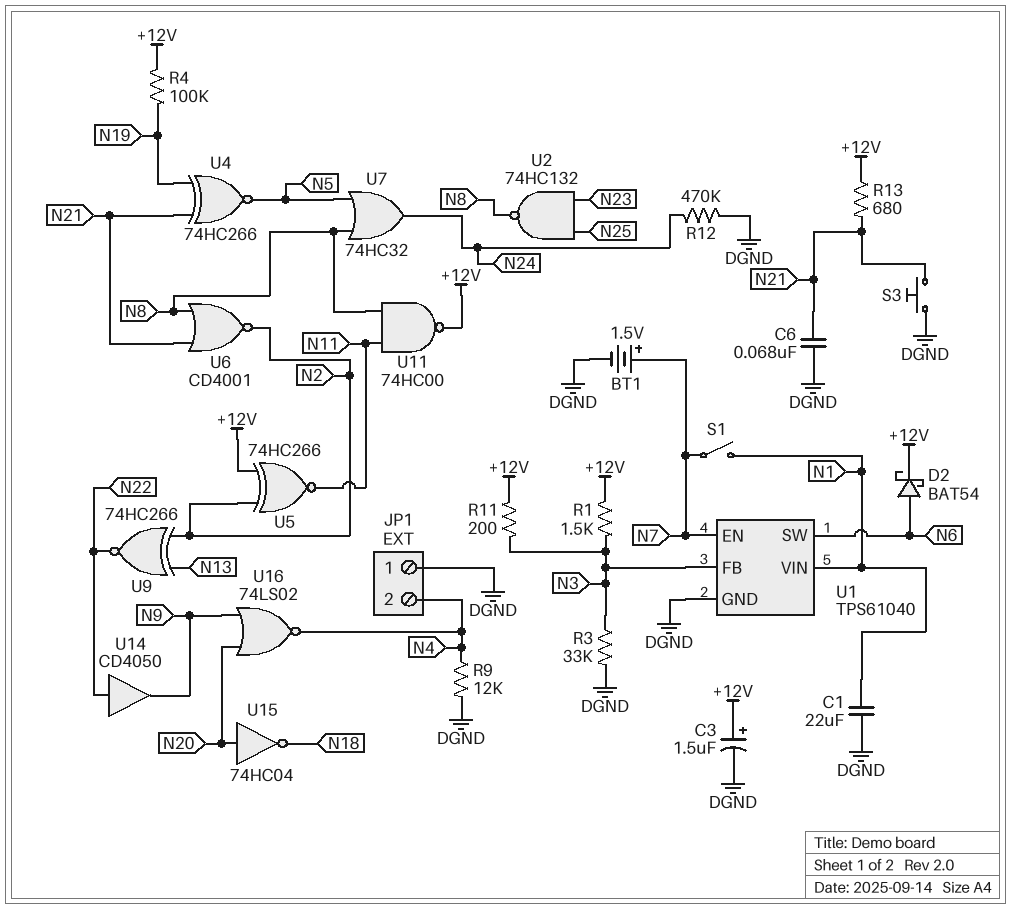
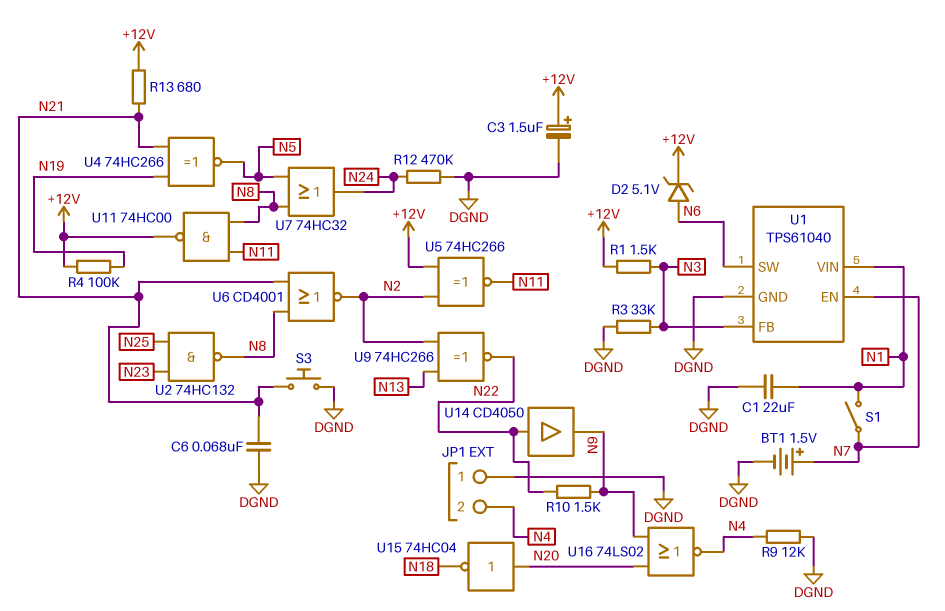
D2: schottky BAT54 (A N6, K +12V) -> zener 5.1V (A N6, K +12V)
R10: none -> 1.5k (N9, N22)
R11: 200 (+12V, N3) -> none

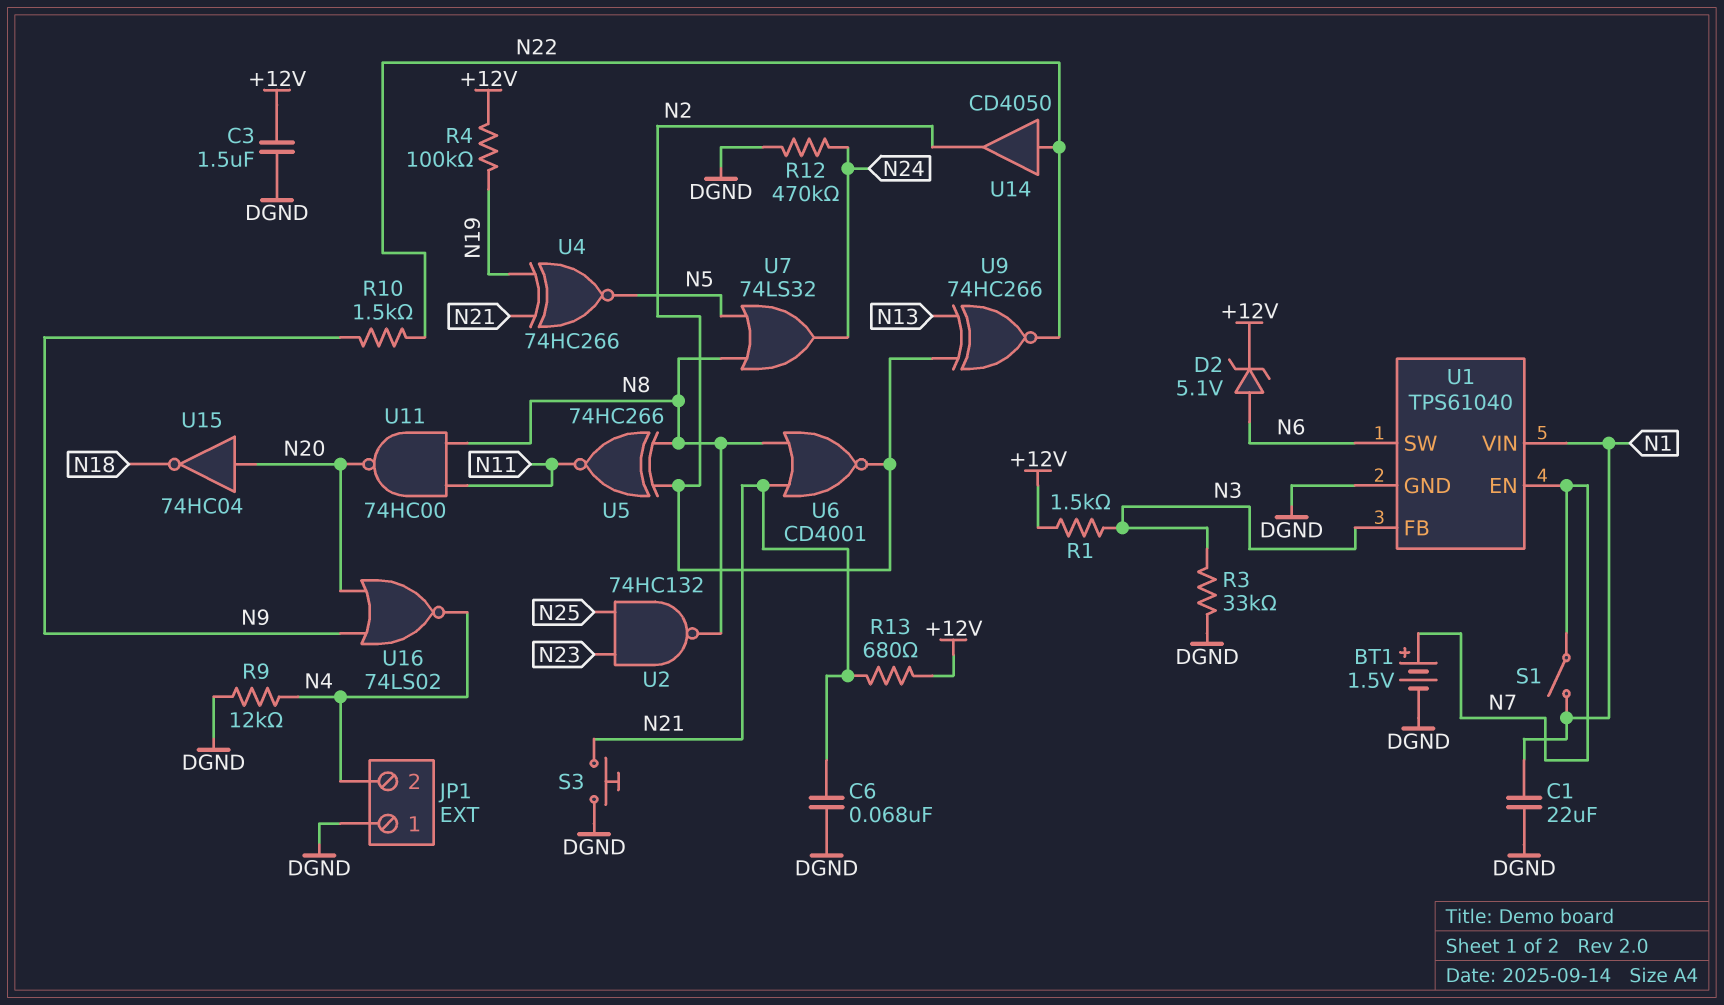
C3: 1.5uF (plus +12V, minus DGND) -> 1.5uF (+12V, DGND)
U5: XNOR 74HC266 (in +12V, in N2, out N11) -> XNOR 74HC266 (in N2, in N8, out N11)
U7: OR 74HC32 (in N5, in N8, out N24) -> OR 74LS32 (in N5, in N8, out N24)
U11: NAND 74HC00 (in N8, in N11, out +12V) -> NAND 74HC00 (in N8, in N11, out N20)
U14: buffer CD4050 (in N22, out N9) -> buffer CD4050 (in N22, out N2)

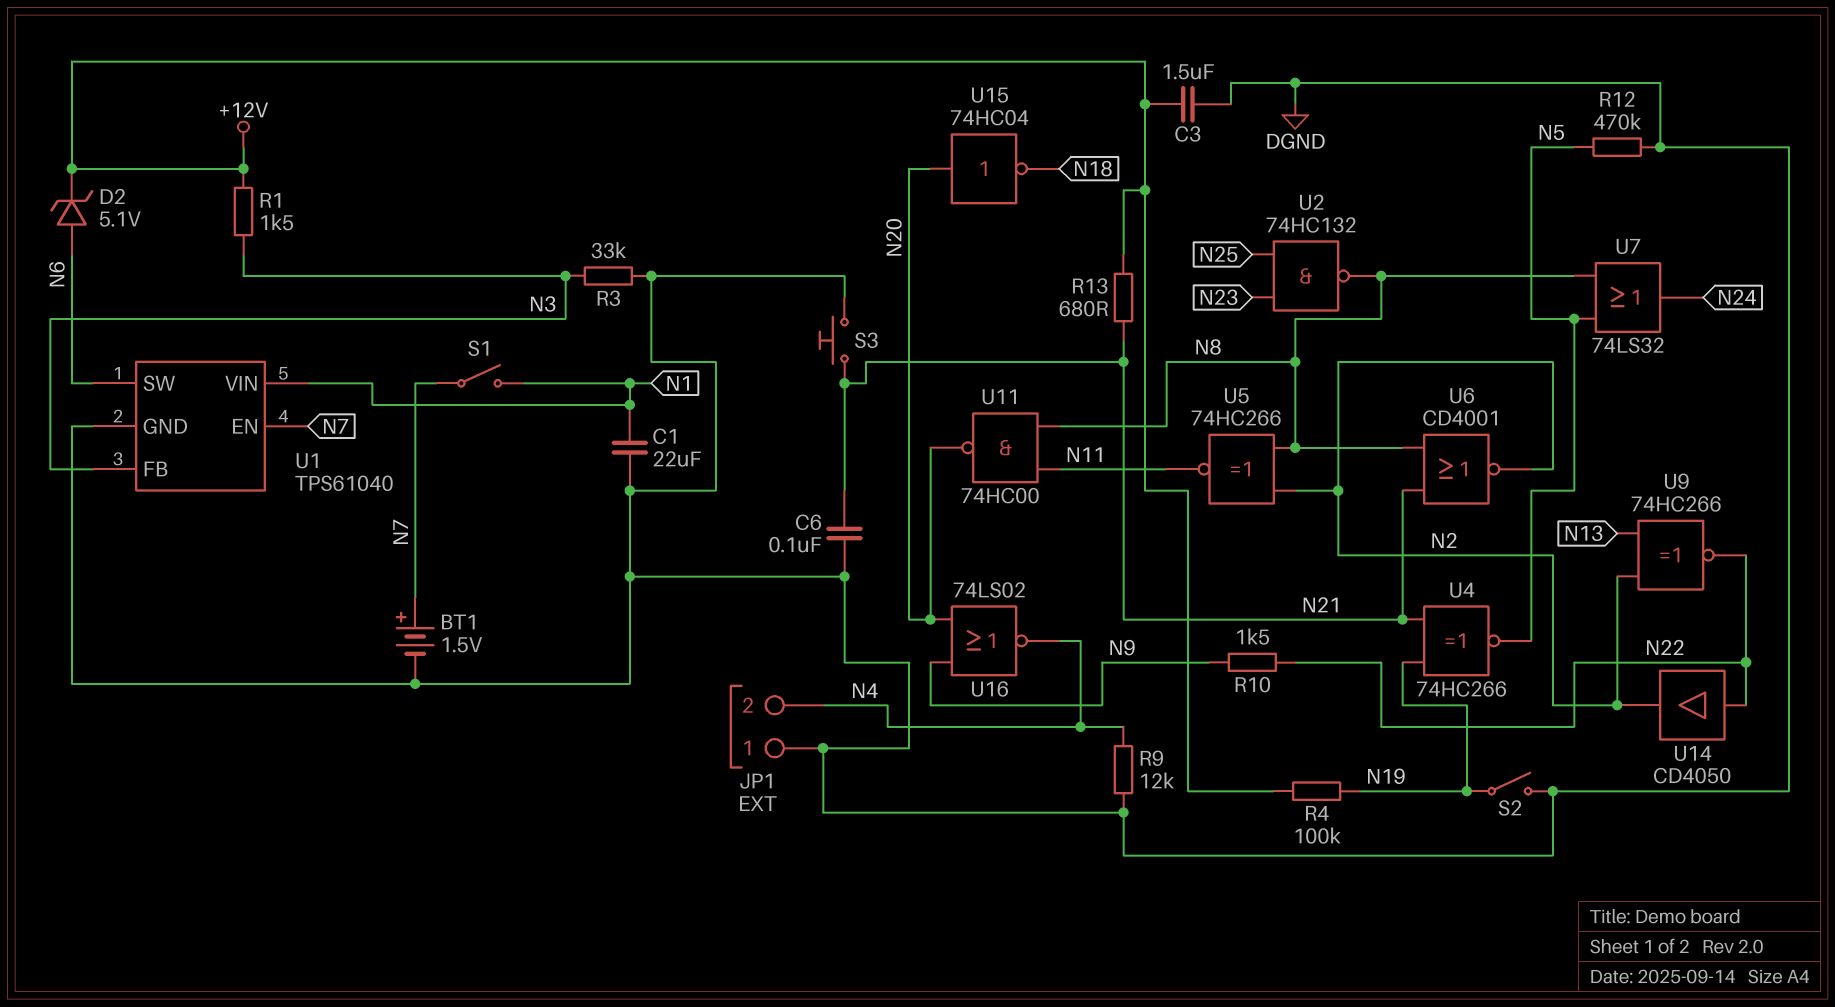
C6: 68nF (DGND, N21) -> 100nF (DGND, N21)
R12: 470k (DGND, N24) -> 470k (DGND, N5)
S2: none -> switch (DGND, N19)

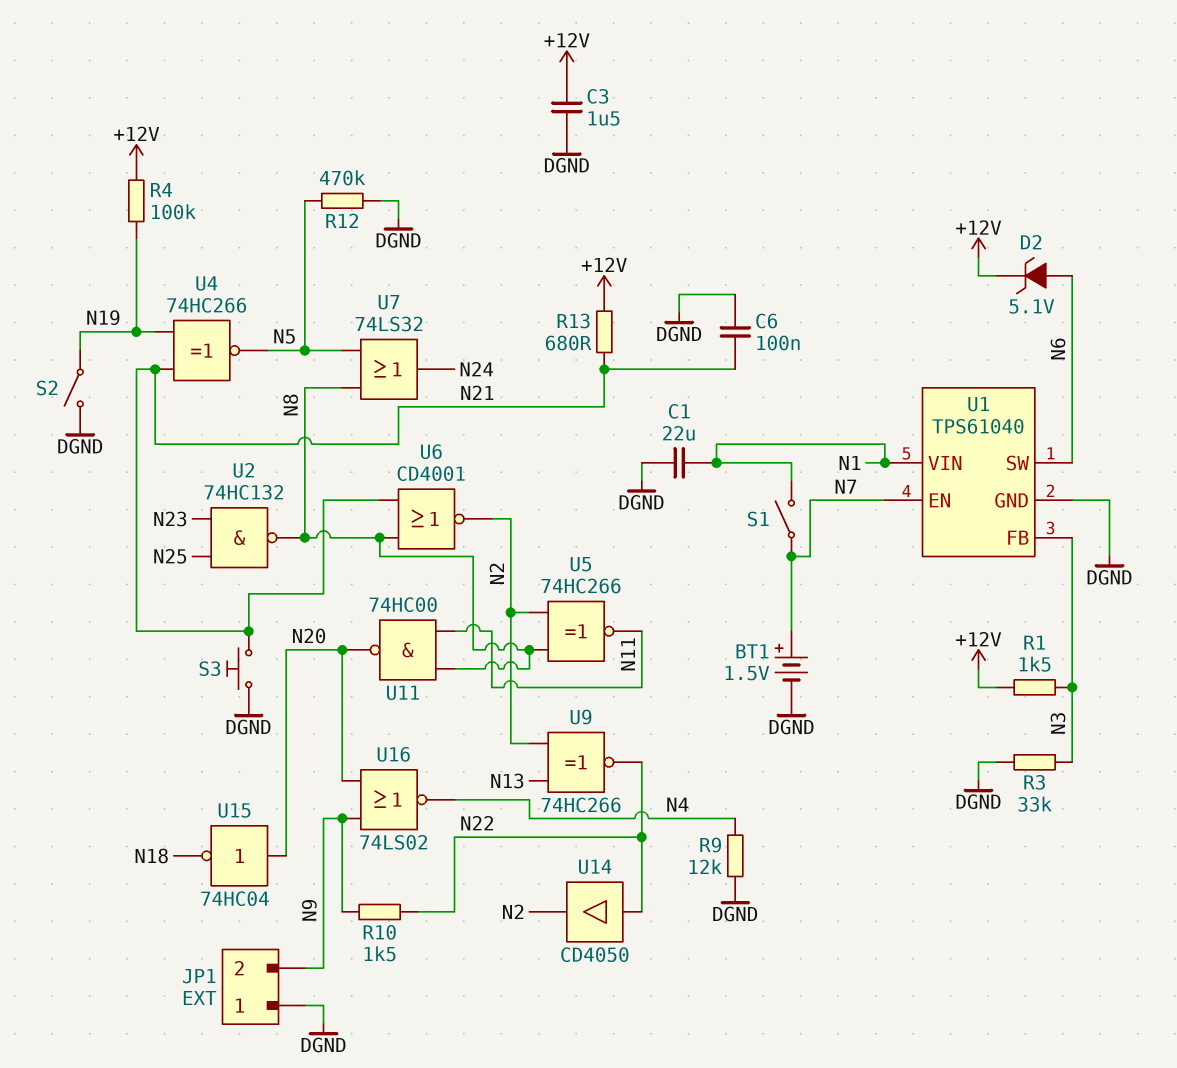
JP1 pin 2: N4 -> N9

